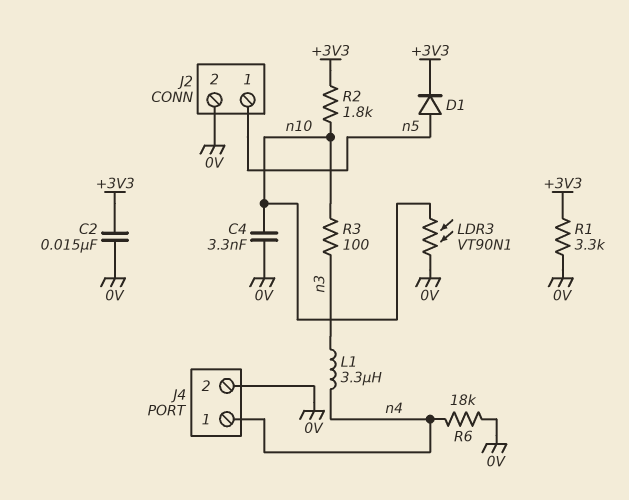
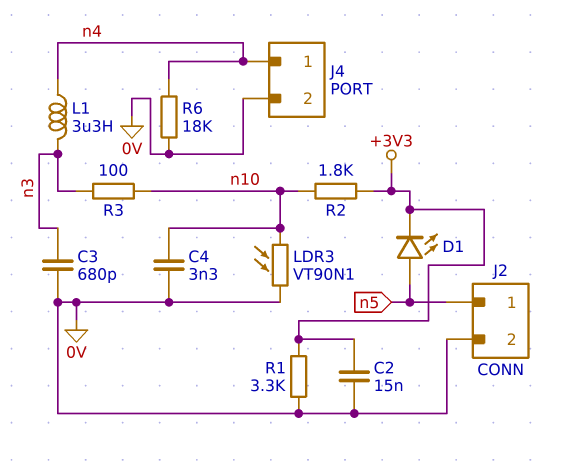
C3: none -> 680pF (0V, n3)
D1: diode (A n5, K +3V3) -> LED (A n5, K +3V3)

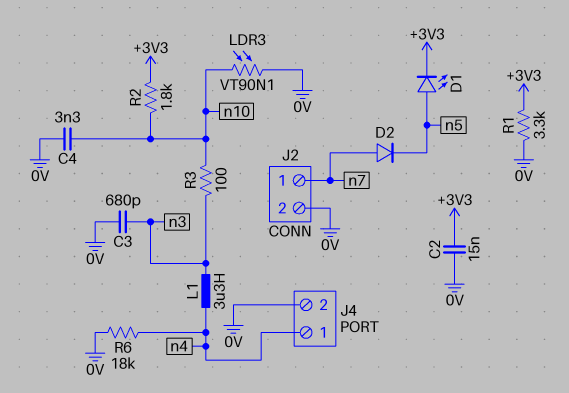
D2: none -> diode (A n7, K n5)
J2 pin 1: n5 -> n7

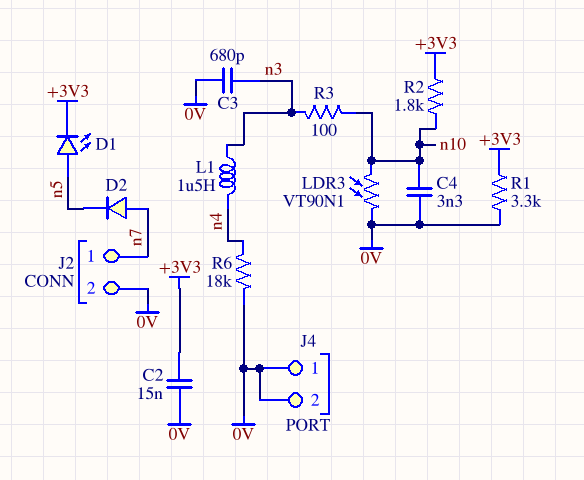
J4 pin 1: n4 -> 0V
L1: 3.3uH (n3, n4) -> 1.5uH (n3, n4)

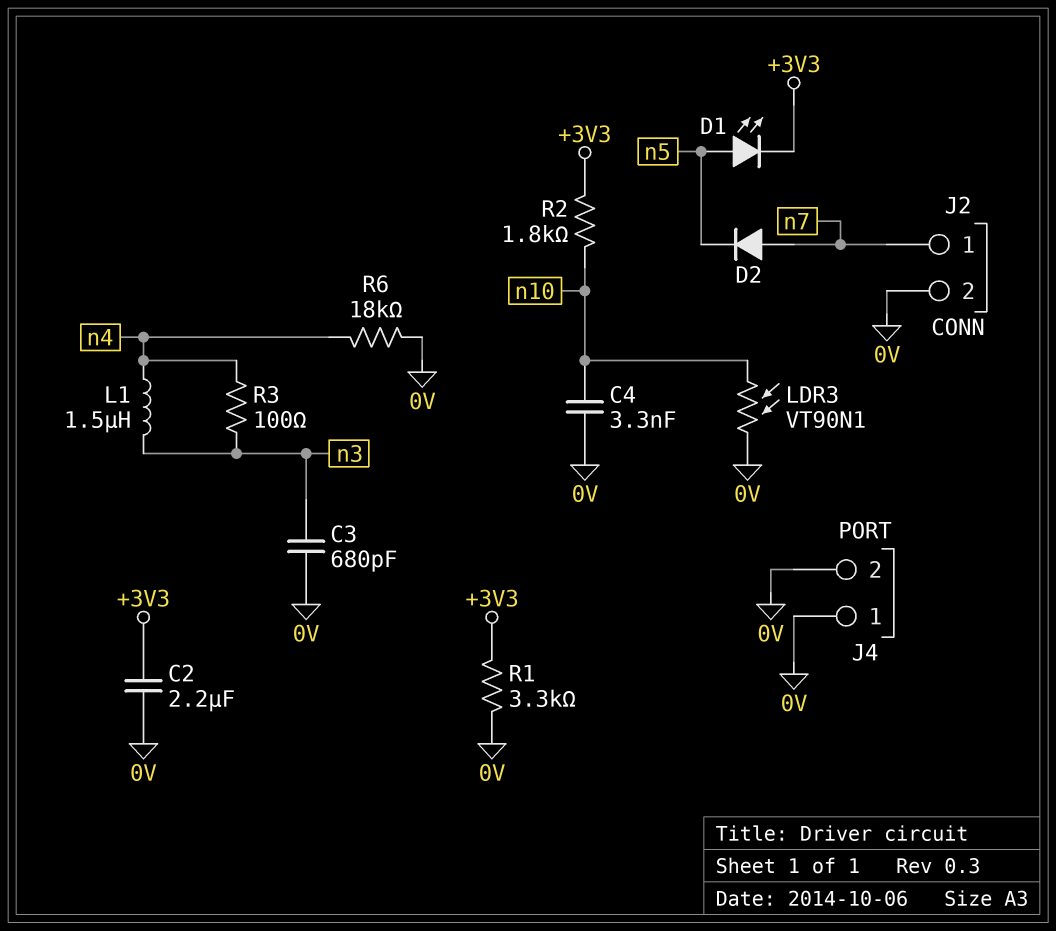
C2: 15nF (+3V3, 0V) -> 2.2uF (+3V3, 0V)
R3: 100 (n3, n10) -> 100 (n3, n4)

